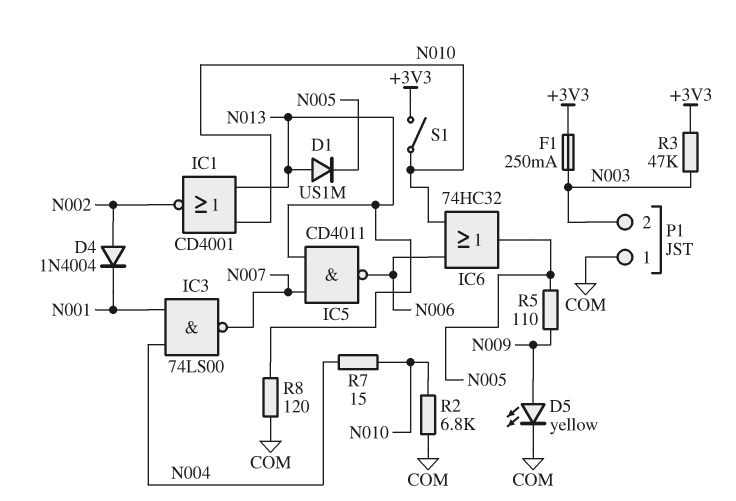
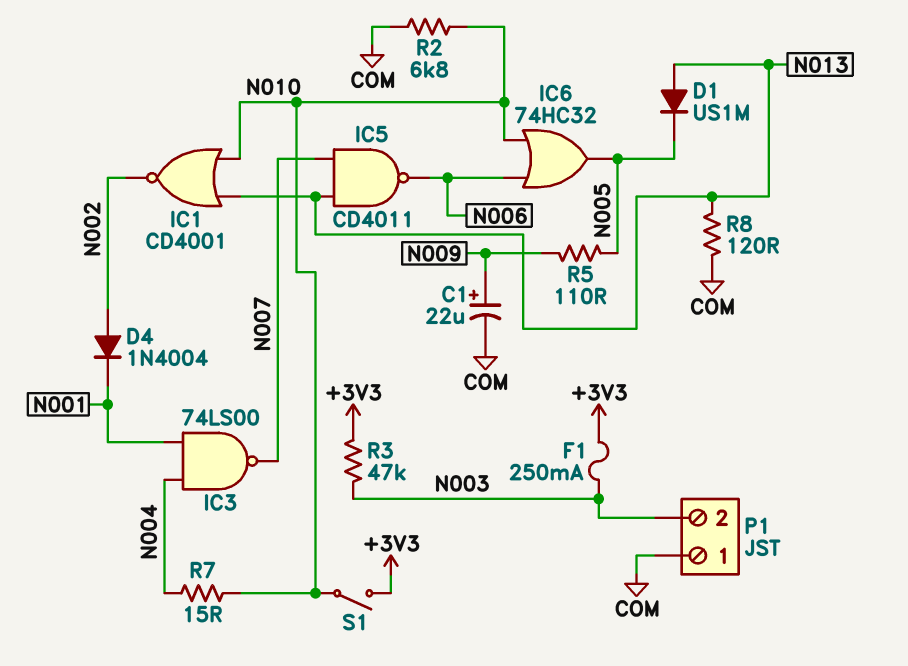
C1: none -> 22uF (plus N009, minus COM)
D5: LED yellow (A N009, K COM) -> none

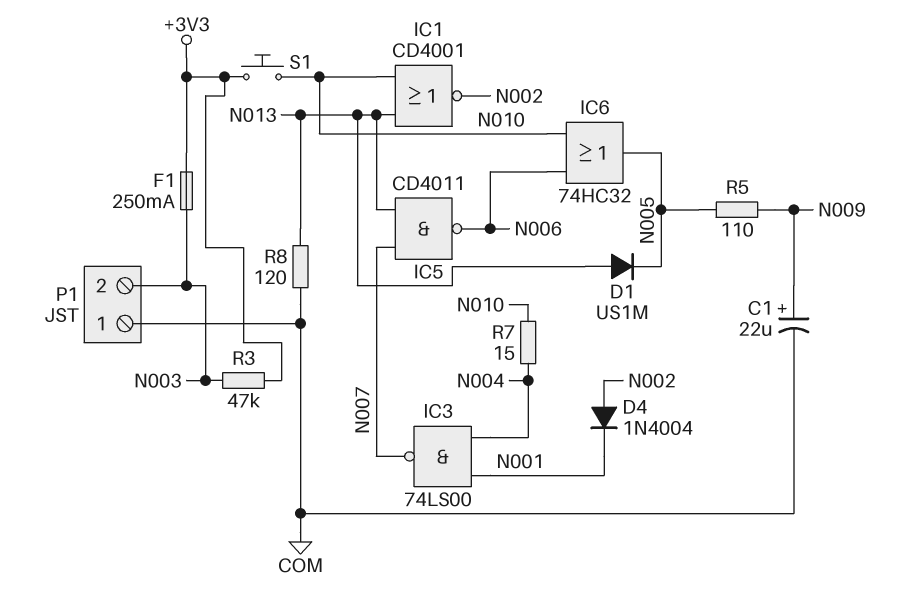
R2: 6.8k (COM, N010) -> none
S1: switch (+3V3, N010) -> button (+3V3, N010)

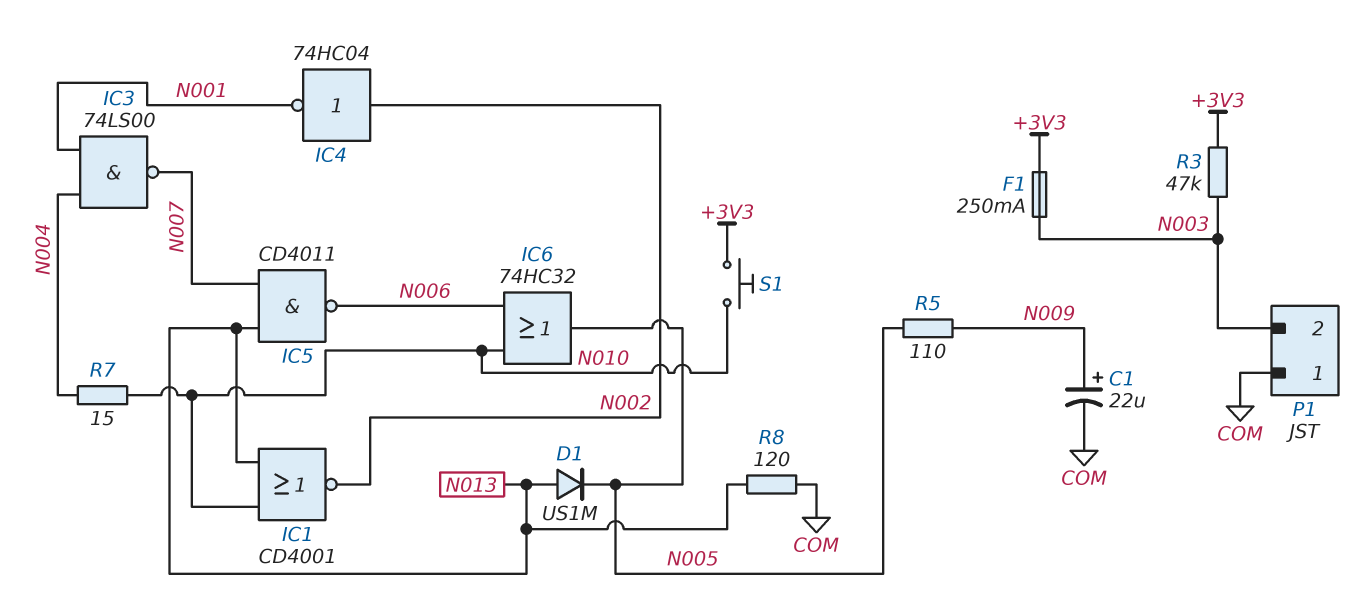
D4: diode 1N4004 (A N002, K N001) -> none
IC4: none -> NOT 74HC04 (in N002, out N001)

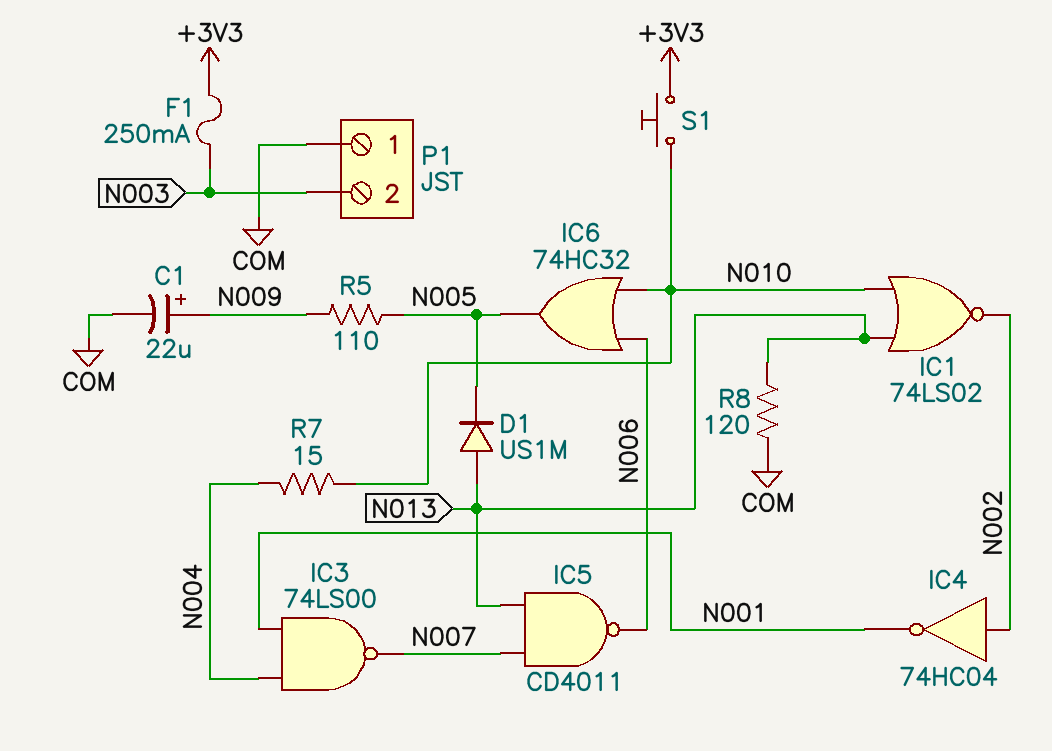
IC1: NOR CD4001 (in N010, in N013, out N002) -> NOR 74LS02 (in N010, in N013, out N002)
R3: 47k (+3V3, N003) -> none

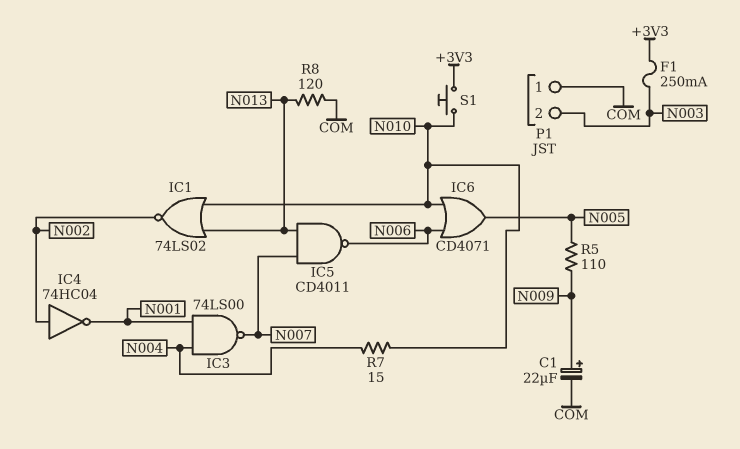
D1: diode US1M (A N013, K N005) -> none
IC6: OR 74HC32 (in N006, in N010, out N005) -> OR CD4071 (in N006, in N010, out N005)

